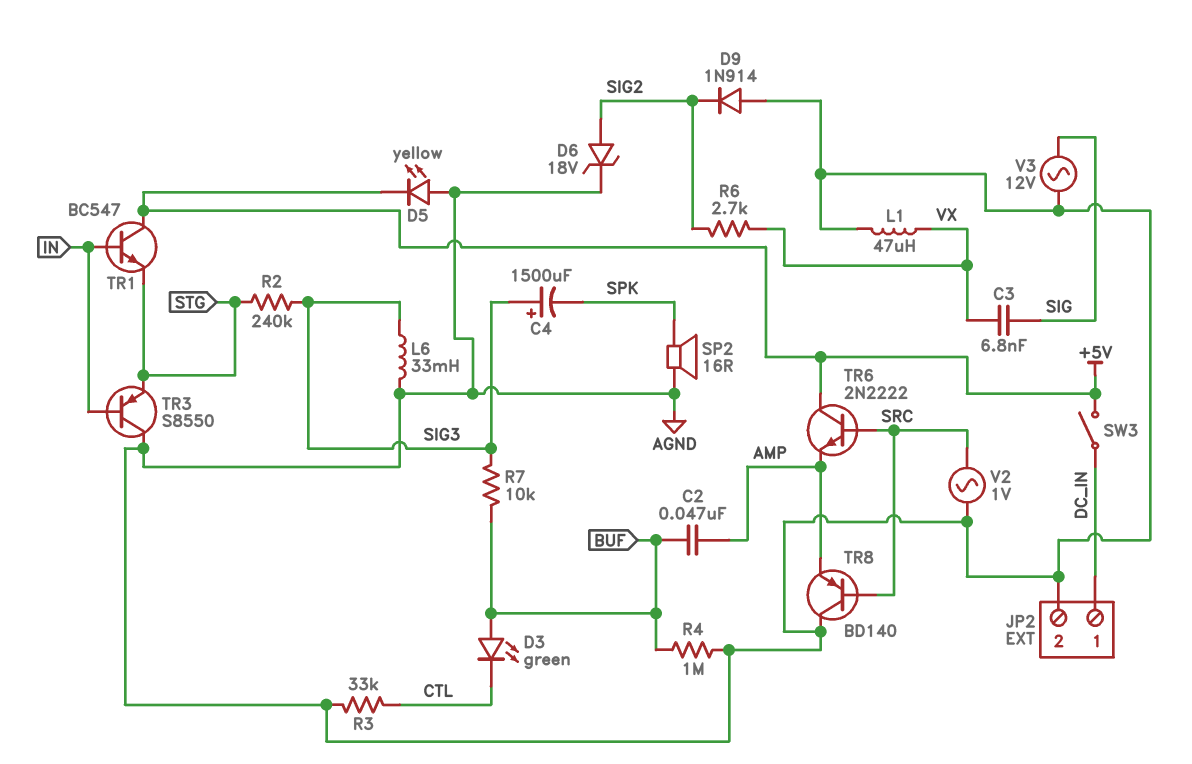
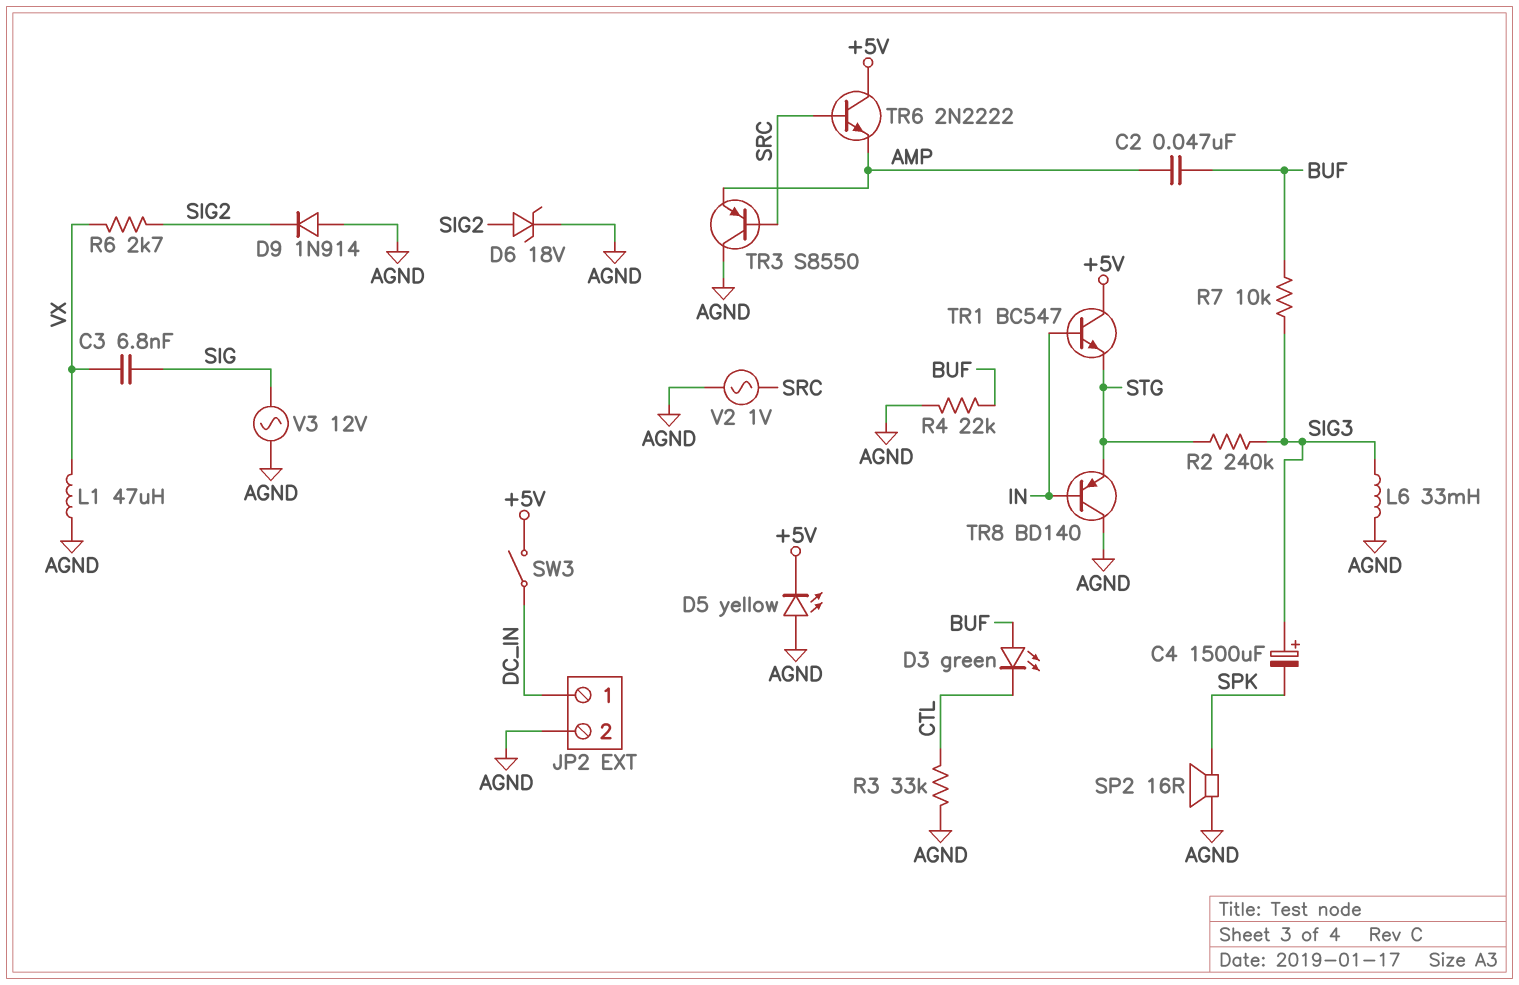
R4: 1M (AGND, BUF) -> 22k (AGND, BUF)
TR3: PNP S8550 (B IN, C AGND, E STG) -> PNP S8550 (B SRC, C AGND, E AMP)
TR8: PNP BD140 (B SRC, C AGND, E AMP) -> PNP BD140 (B IN, C AGND, E STG)

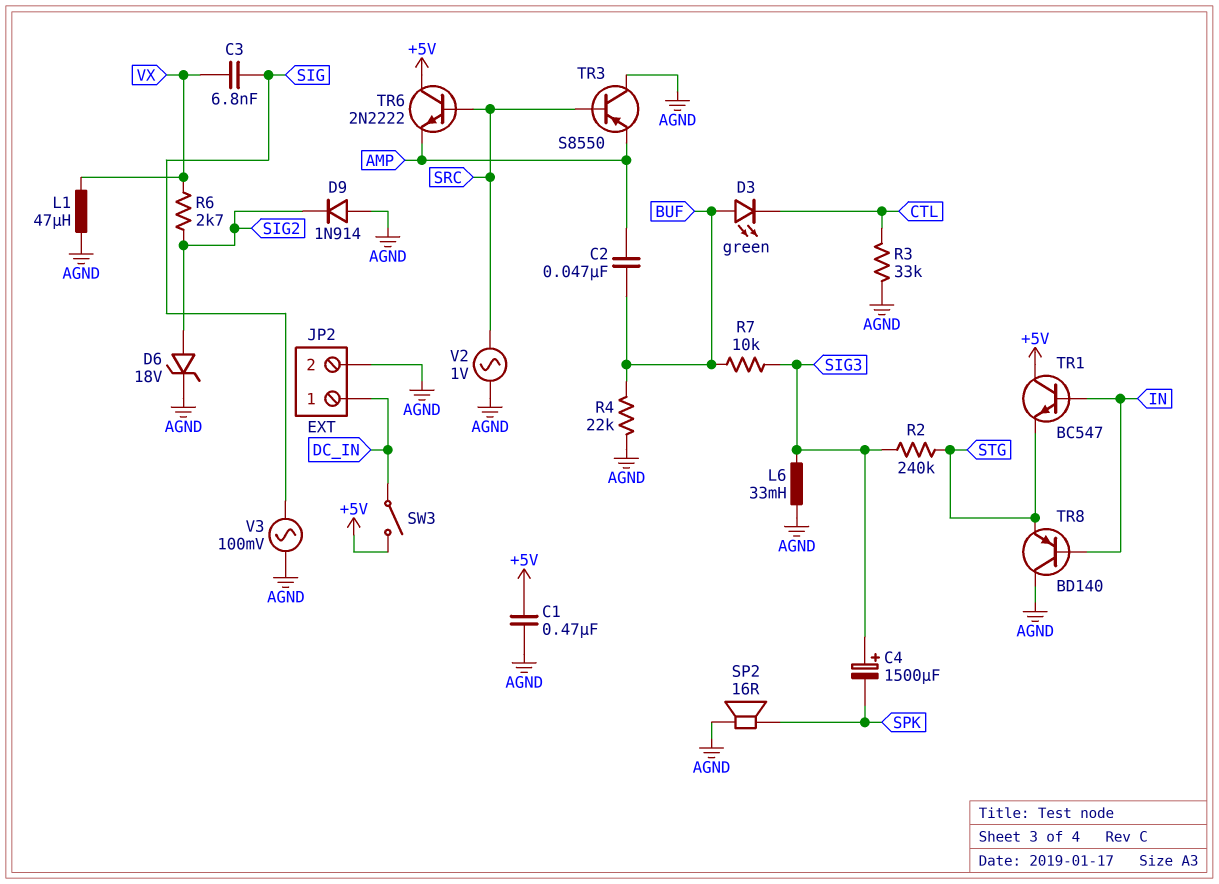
C1: none -> 470nF (+5V, AGND)
D5: LED yellow (A AGND, K +5V) -> none
V3: AC 12V (AGND, SIG) -> AC 100mV (AGND, SIG)

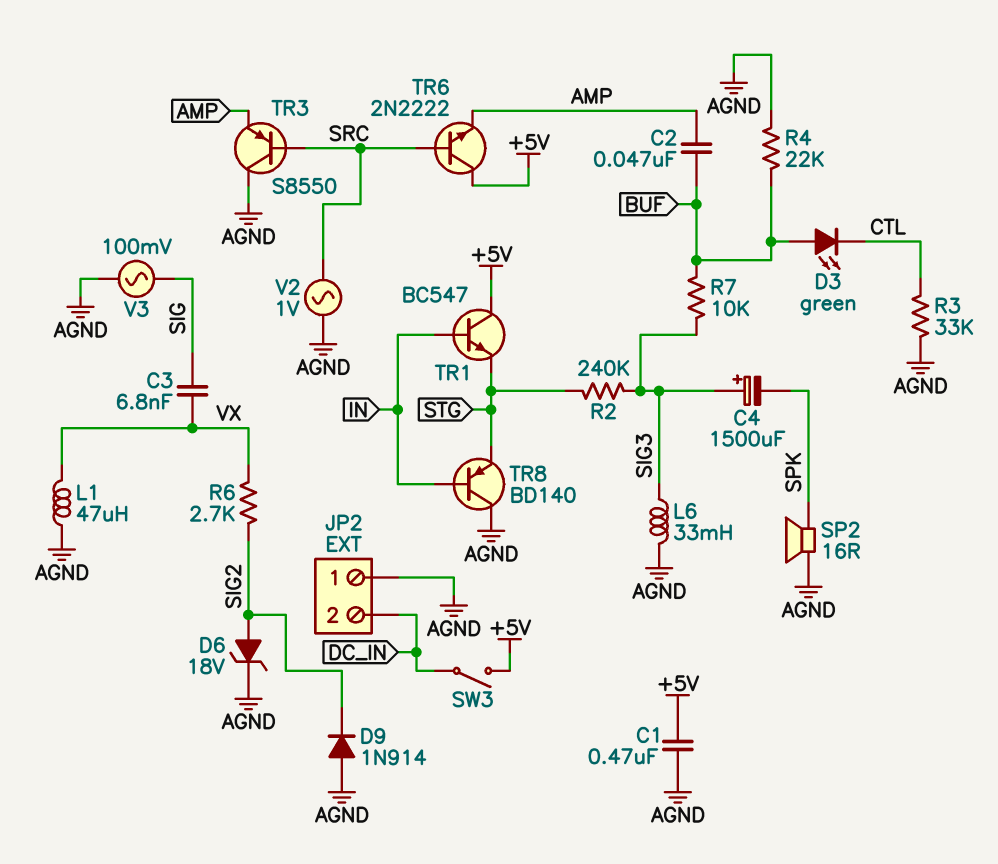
JP2 pin 1: DC_IN -> AGND
JP2 pin 2: AGND -> DC_IN

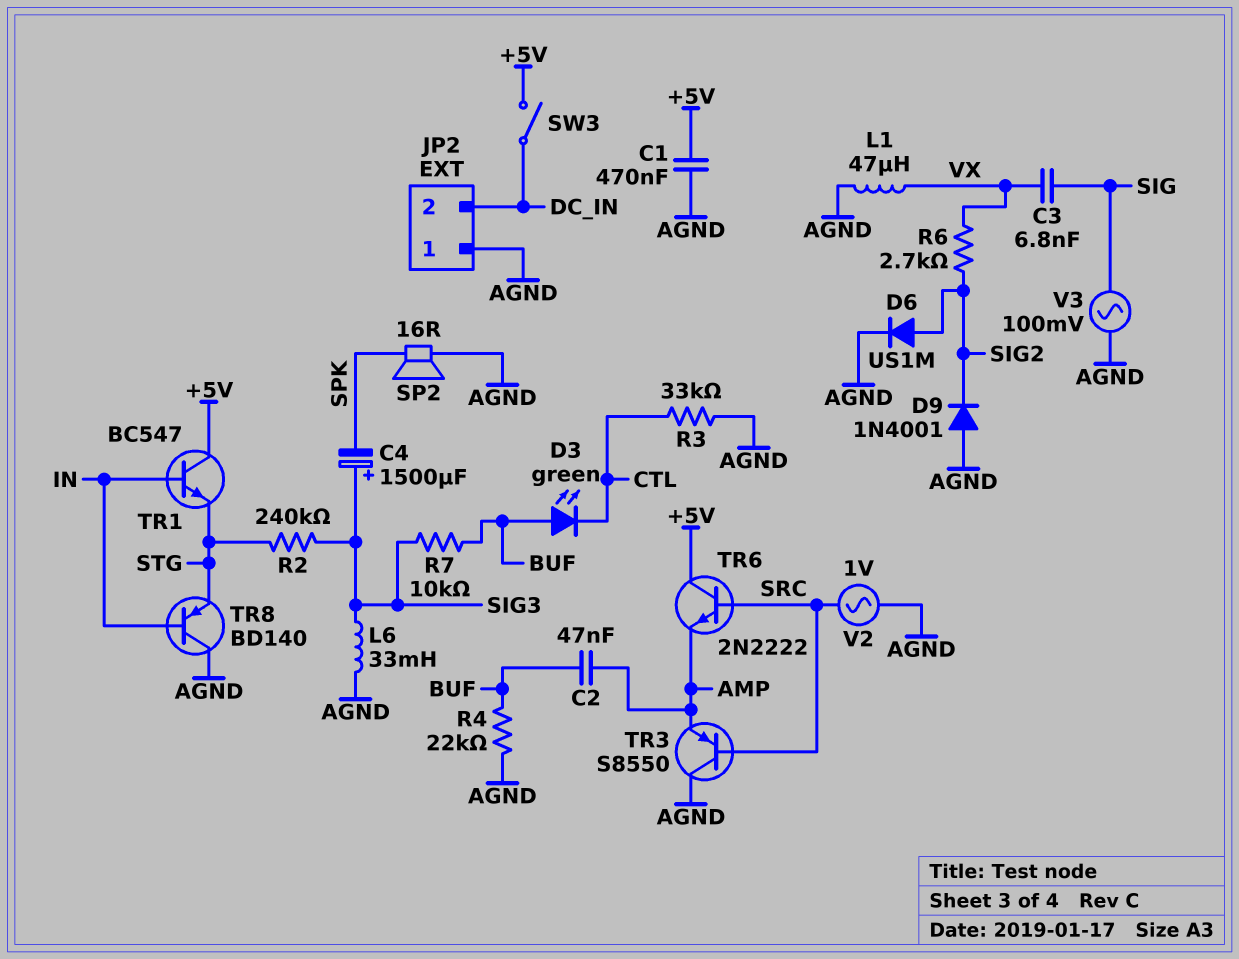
D6: zener 18V (A SIG2, K AGND) -> diode US1M (A SIG2, K AGND)
D9: diode 1N914 (A AGND, K SIG2) -> diode 1N4001 (A AGND, K SIG2)

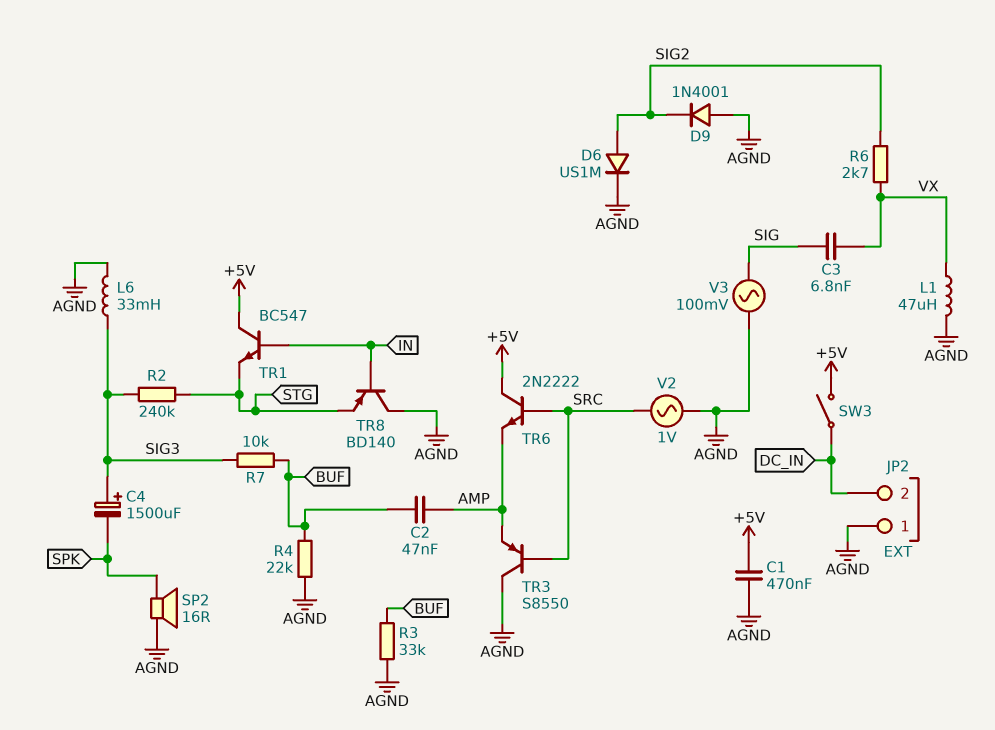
D3: LED green (A BUF, K CTL) -> none
R3: 33k (AGND, CTL) -> 33k (AGND, BUF)

